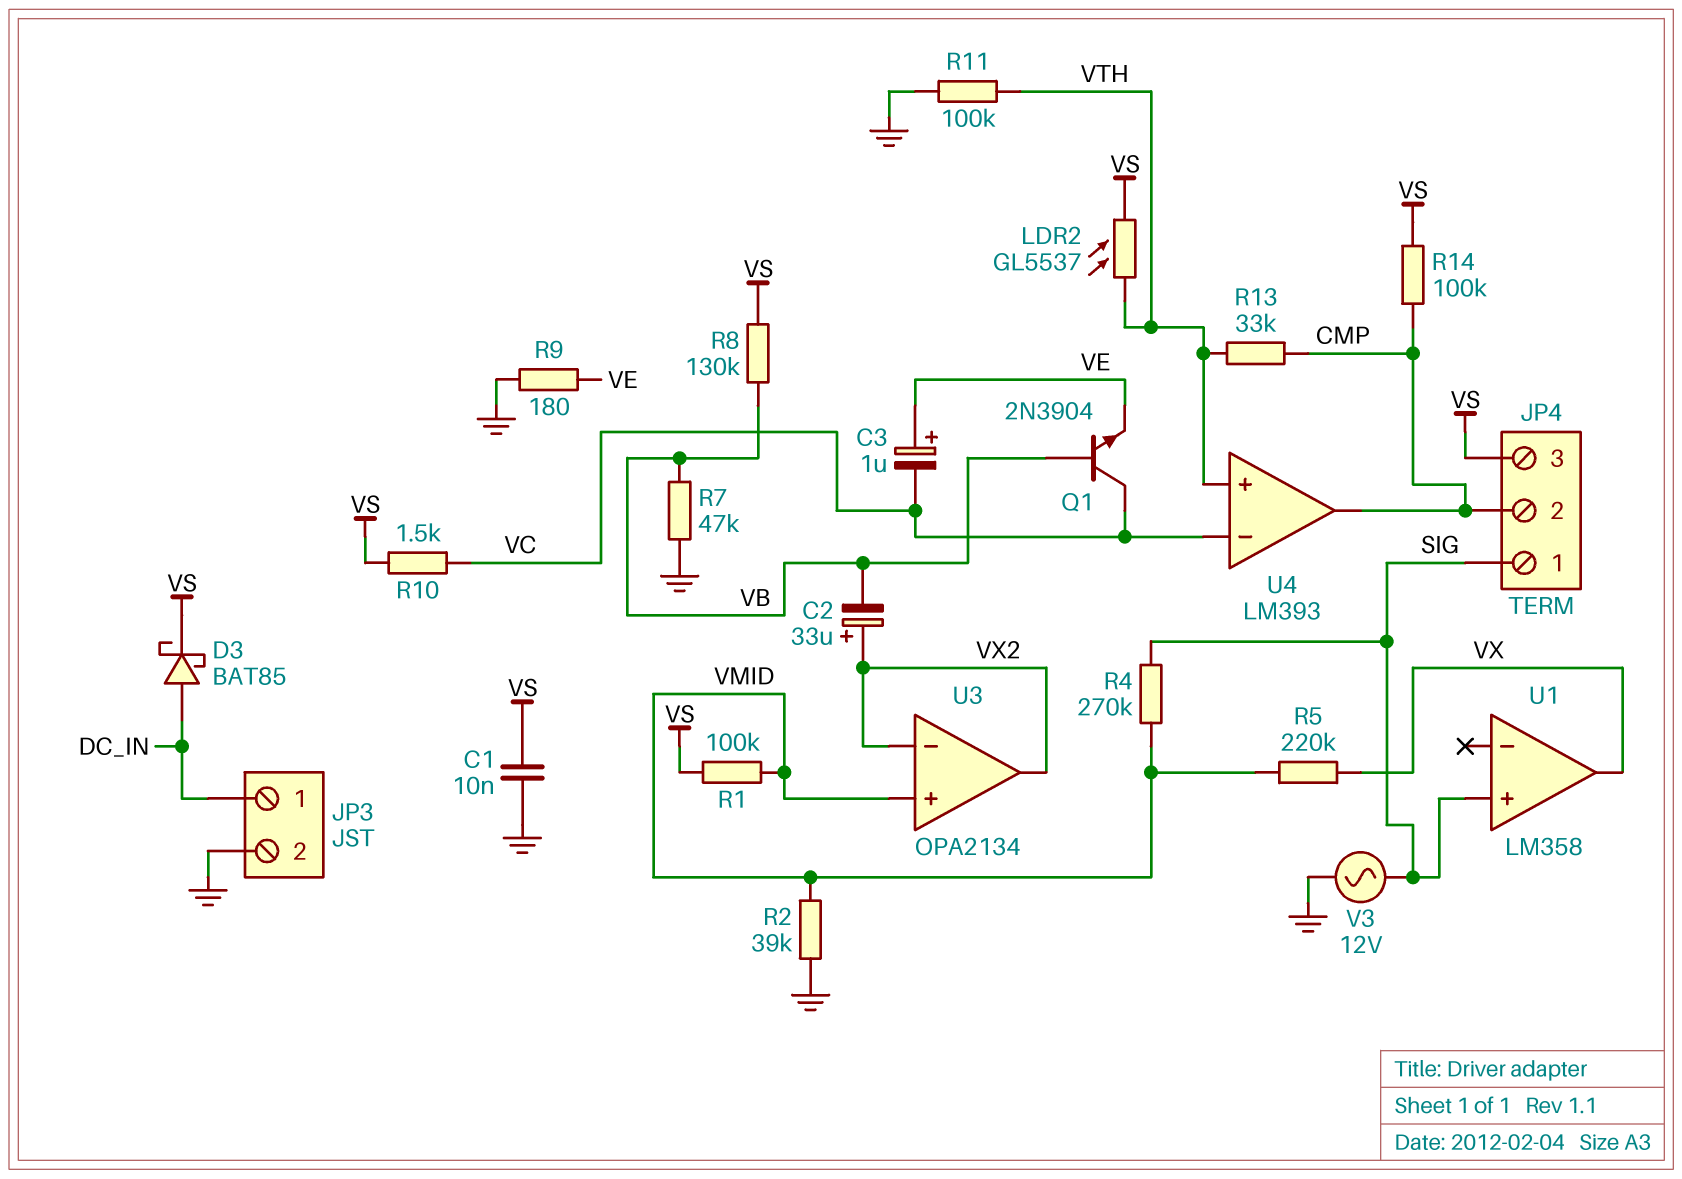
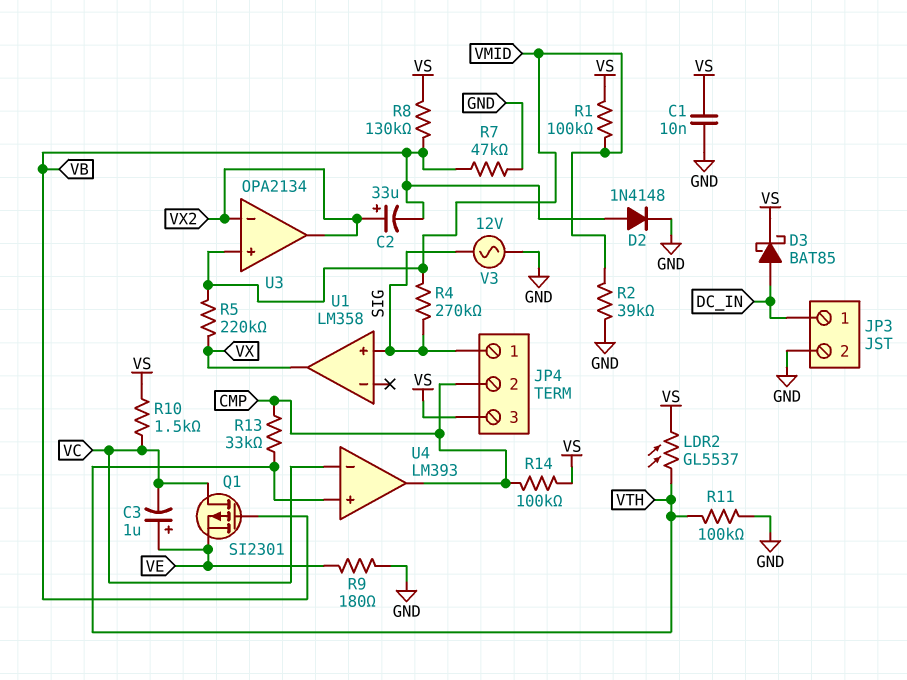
D2: none -> diode 1N4148 (A VB, K GND)
Q1: NPN 2N3904 (B VB, C VC, E VE) -> PMOS SI2301 (G VB, D VC, S VE)

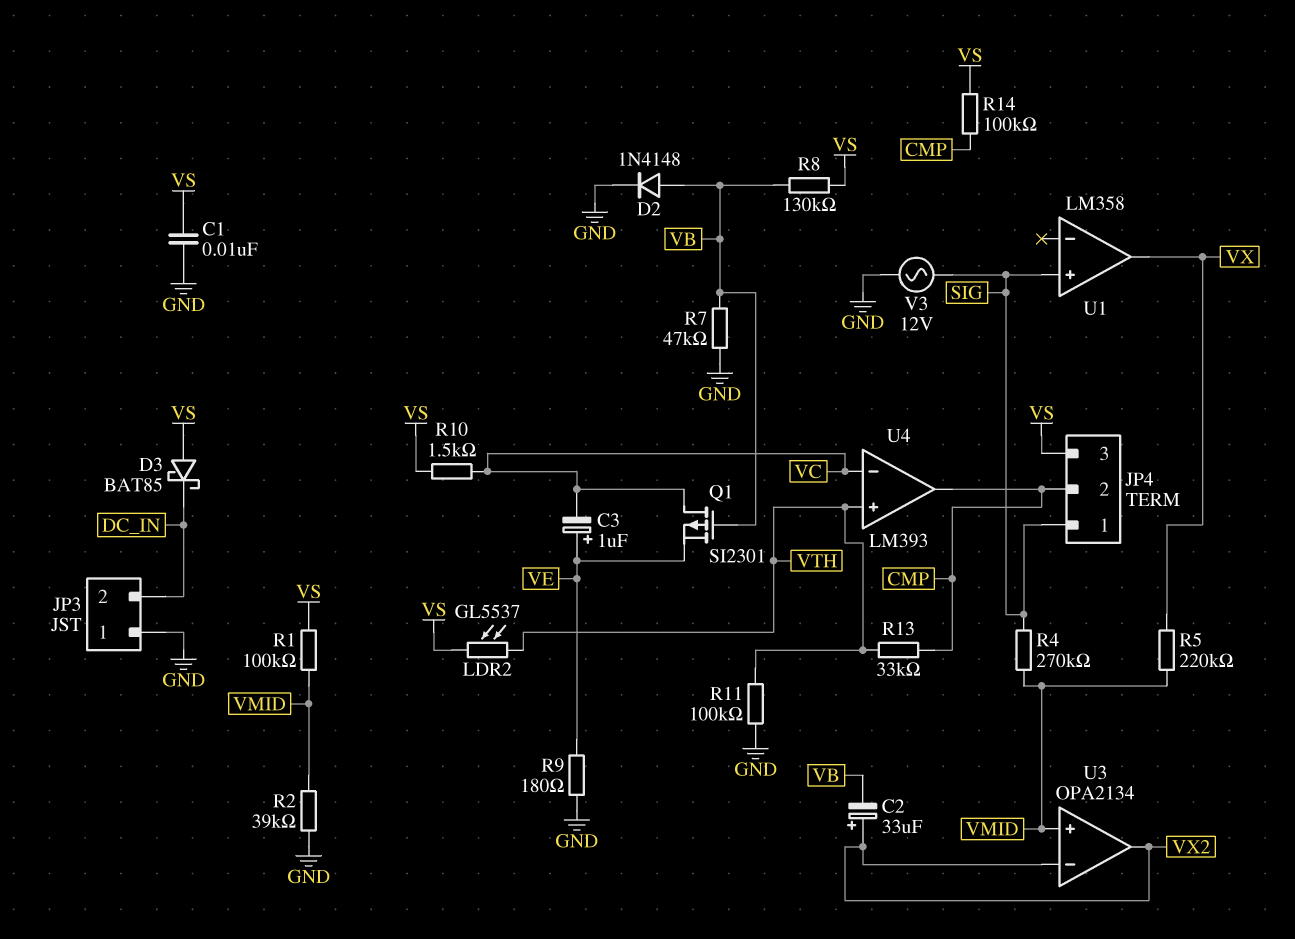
D3: schottky BAT85 (A DC_IN, K VS) -> schottky BAT85 (A VS, K DC_IN)
JP3 pin 1: DC_IN -> GND
JP3 pin 2: GND -> DC_IN

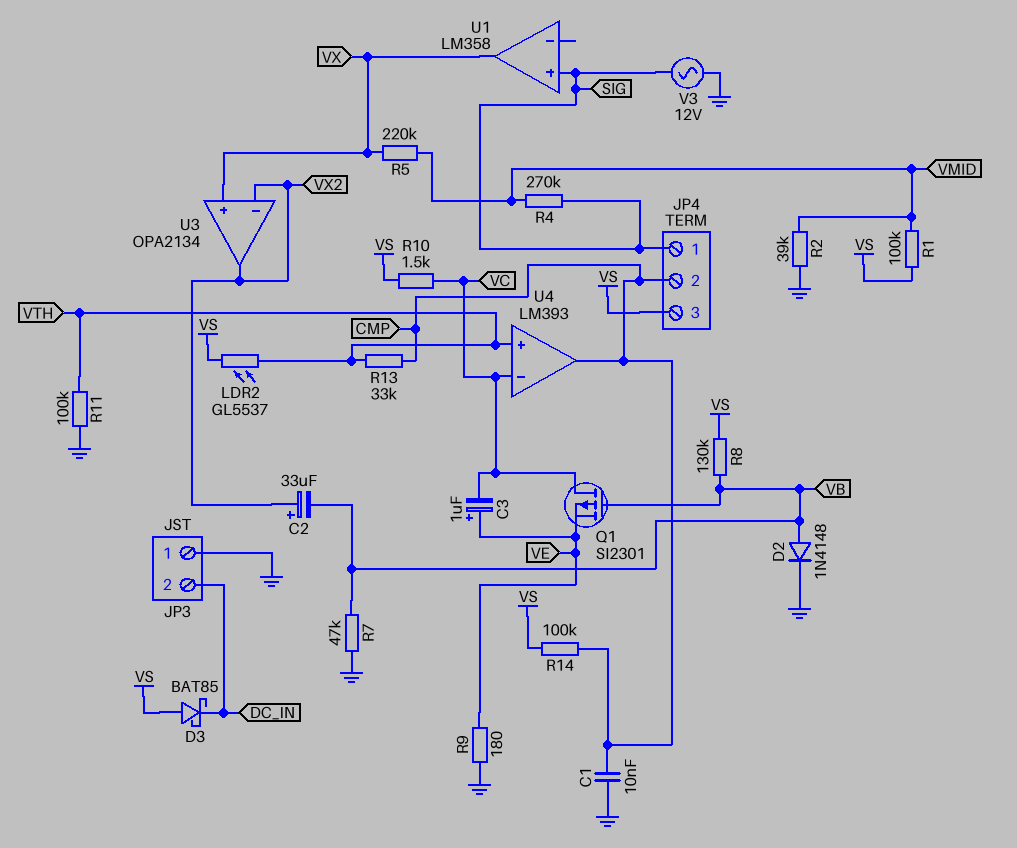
C1: 10nF (GND, VS) -> 10nF (CMP, GND)
U3 pin in+: VMID -> VX

